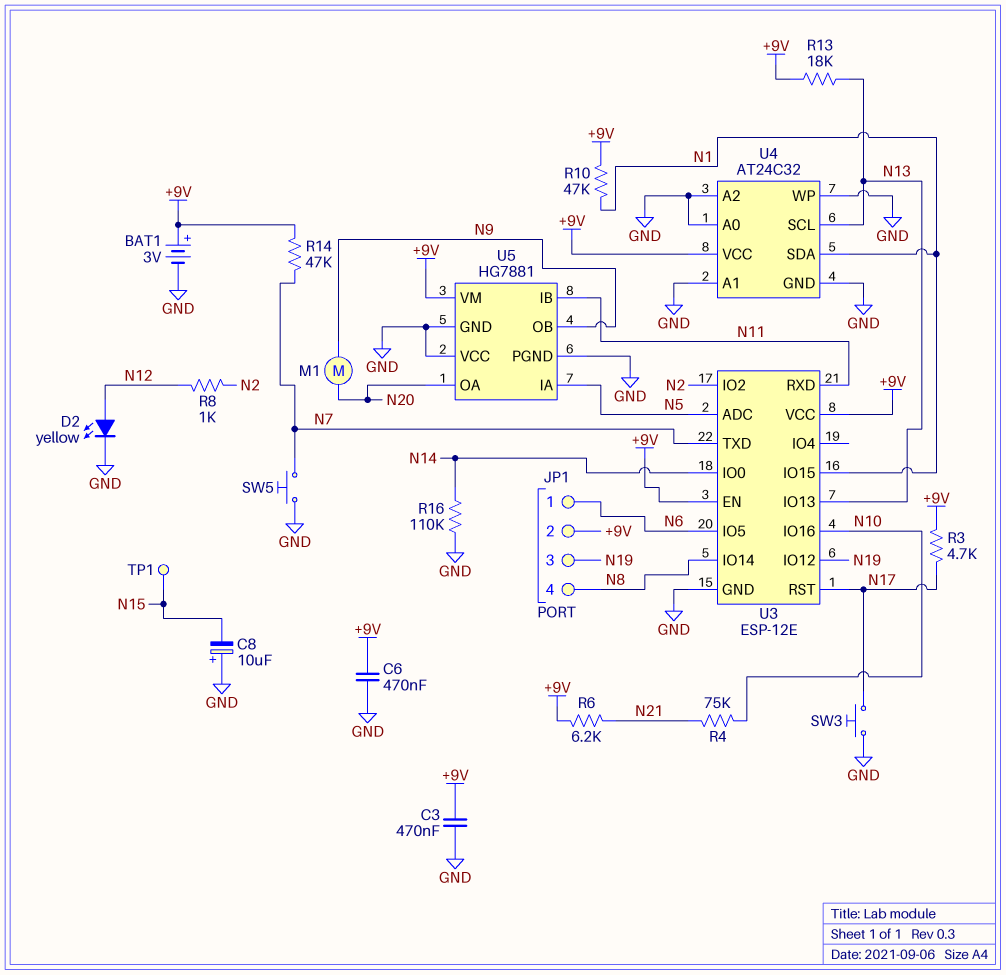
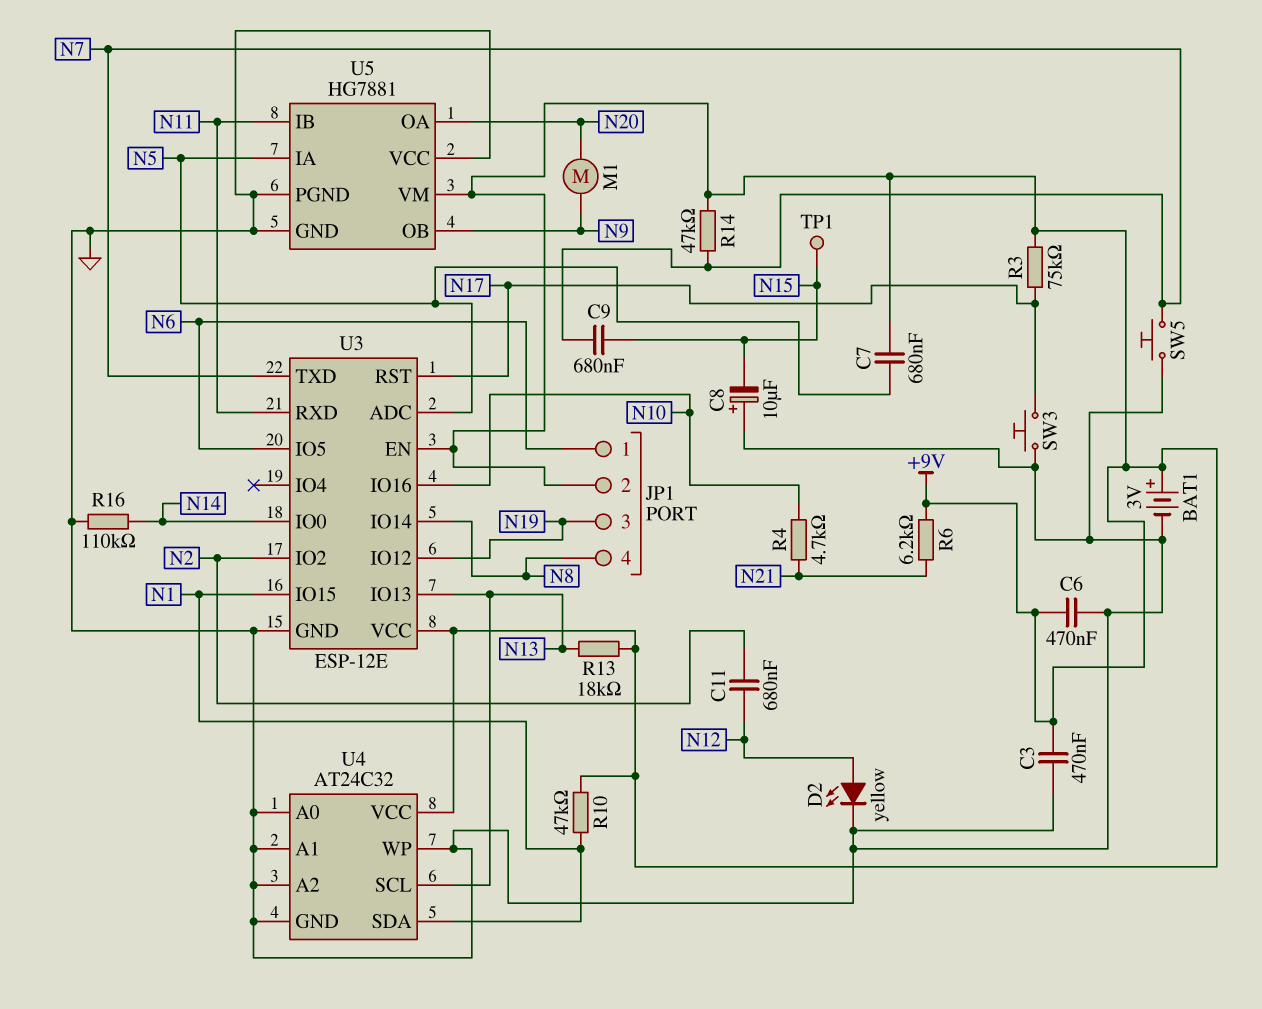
C7: none -> 680nF (+9V, N5)
C9: none -> 680nF (N7, N15)
C11: none -> 680nF (N2, N12)
R3: 4.7k (+9V, N17) -> 75k (+9V, N17)
R4: 75k (N10, N21) -> 4.7k (N10, N21)
R8: 1k (N2, N12) -> none

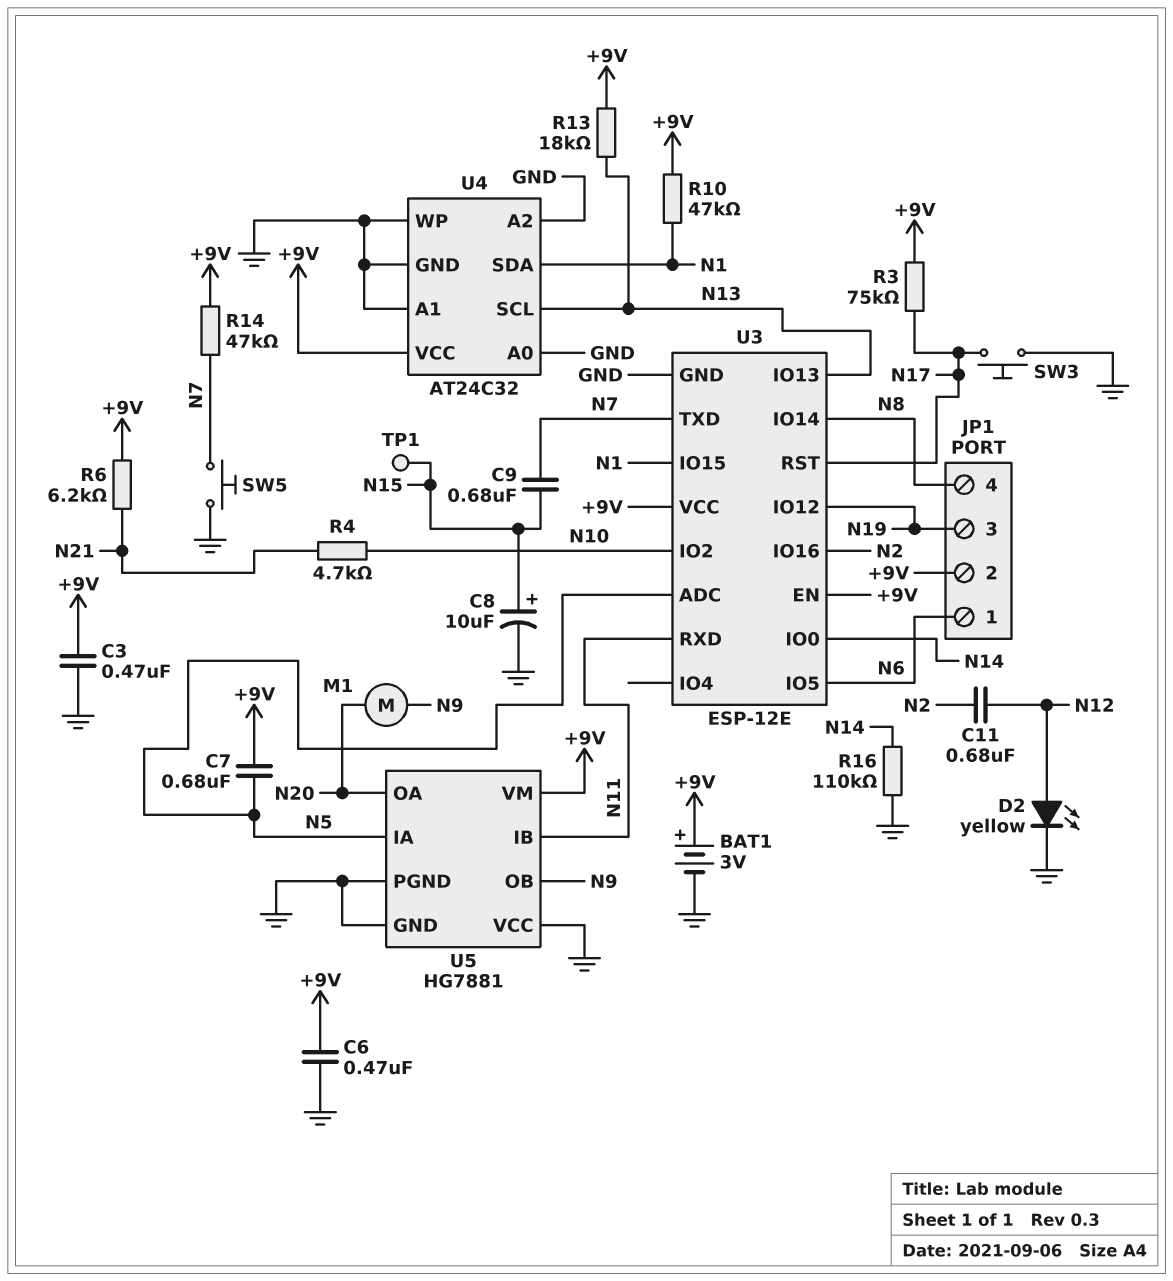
C8: 10uF (plus GND, minus N15) -> 10uF (plus N15, minus GND)
U3 pin IO2: N2 -> N10
U3 pin IO16: N10 -> N2

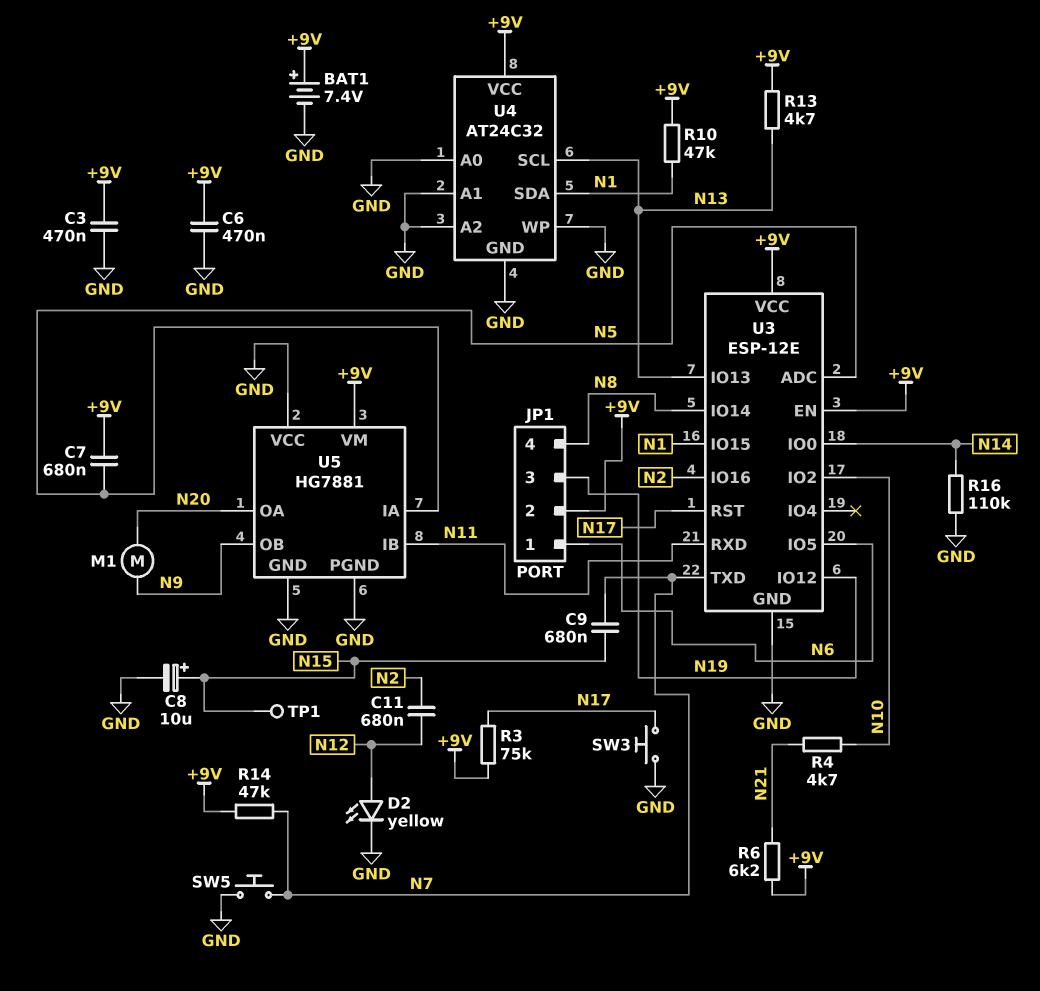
BAT1: 3V (plus +9V, minus GND) -> 7.4V (plus +9V, minus GND)
R13: 18k (+9V, N13) -> 4.7k (+9V, N13)

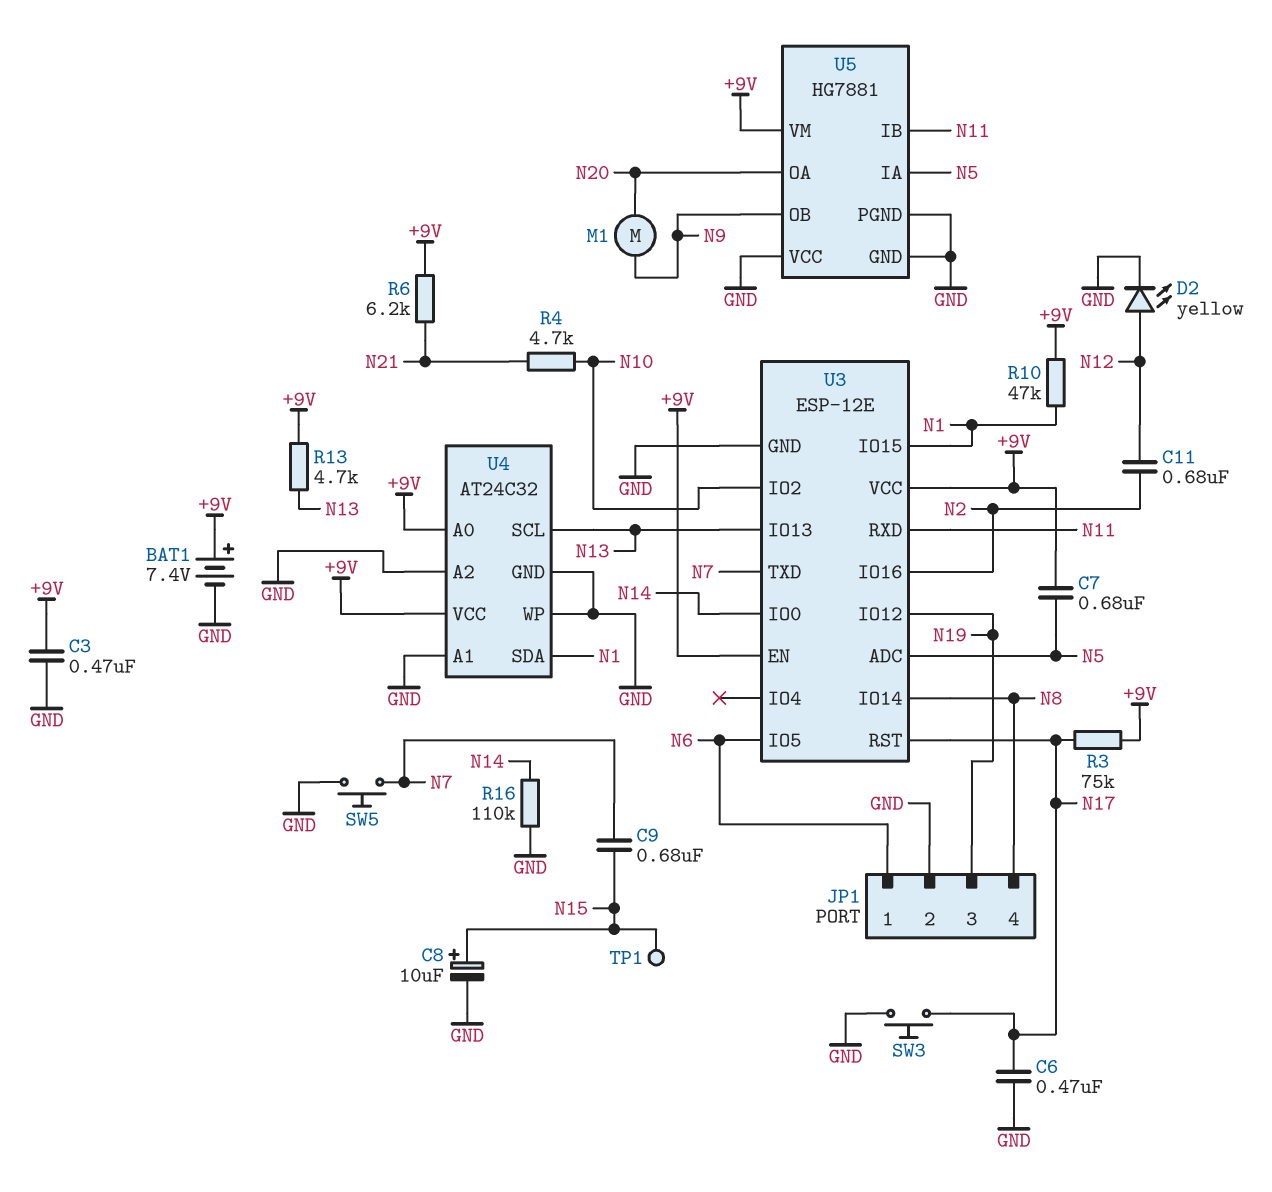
C6: 470nF (+9V, GND) -> 470nF (GND, N17)
JP1 pin 2: +9V -> GND
R14: 47k (+9V, N7) -> none
U4 pin A0: GND -> +9V

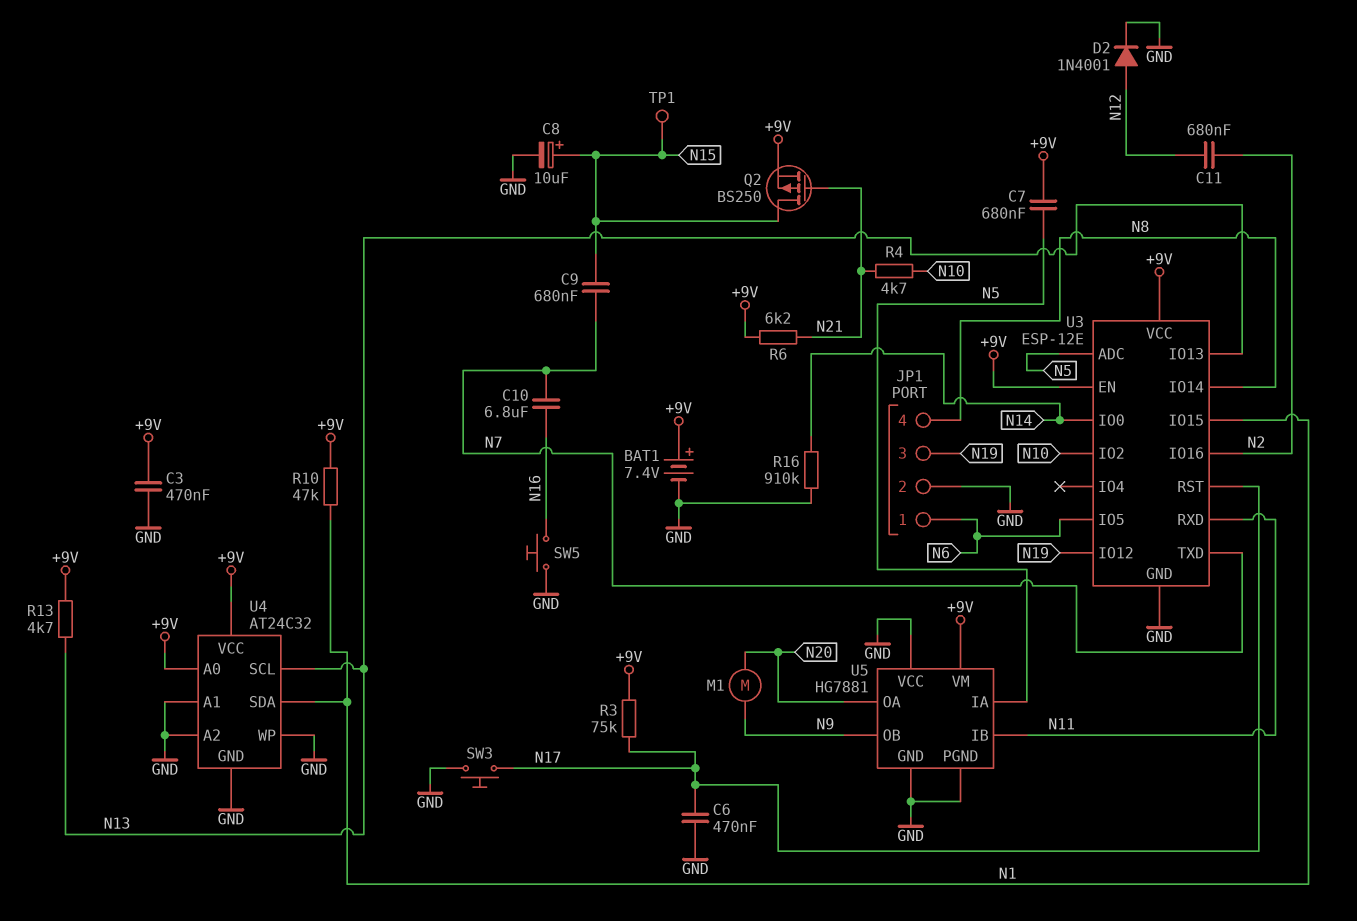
C10: none -> 6.8uF (N7, N16)
D2: LED yellow (A N12, K GND) -> diode 1N4001 (A N12, K GND)
Q2: none -> PMOS BS250 (G N21, D N15, S +9V)
R16: 110k (GND, N14) -> 910k (GND, N14)
SW5: button (GND, N7) -> button (GND, N16)

